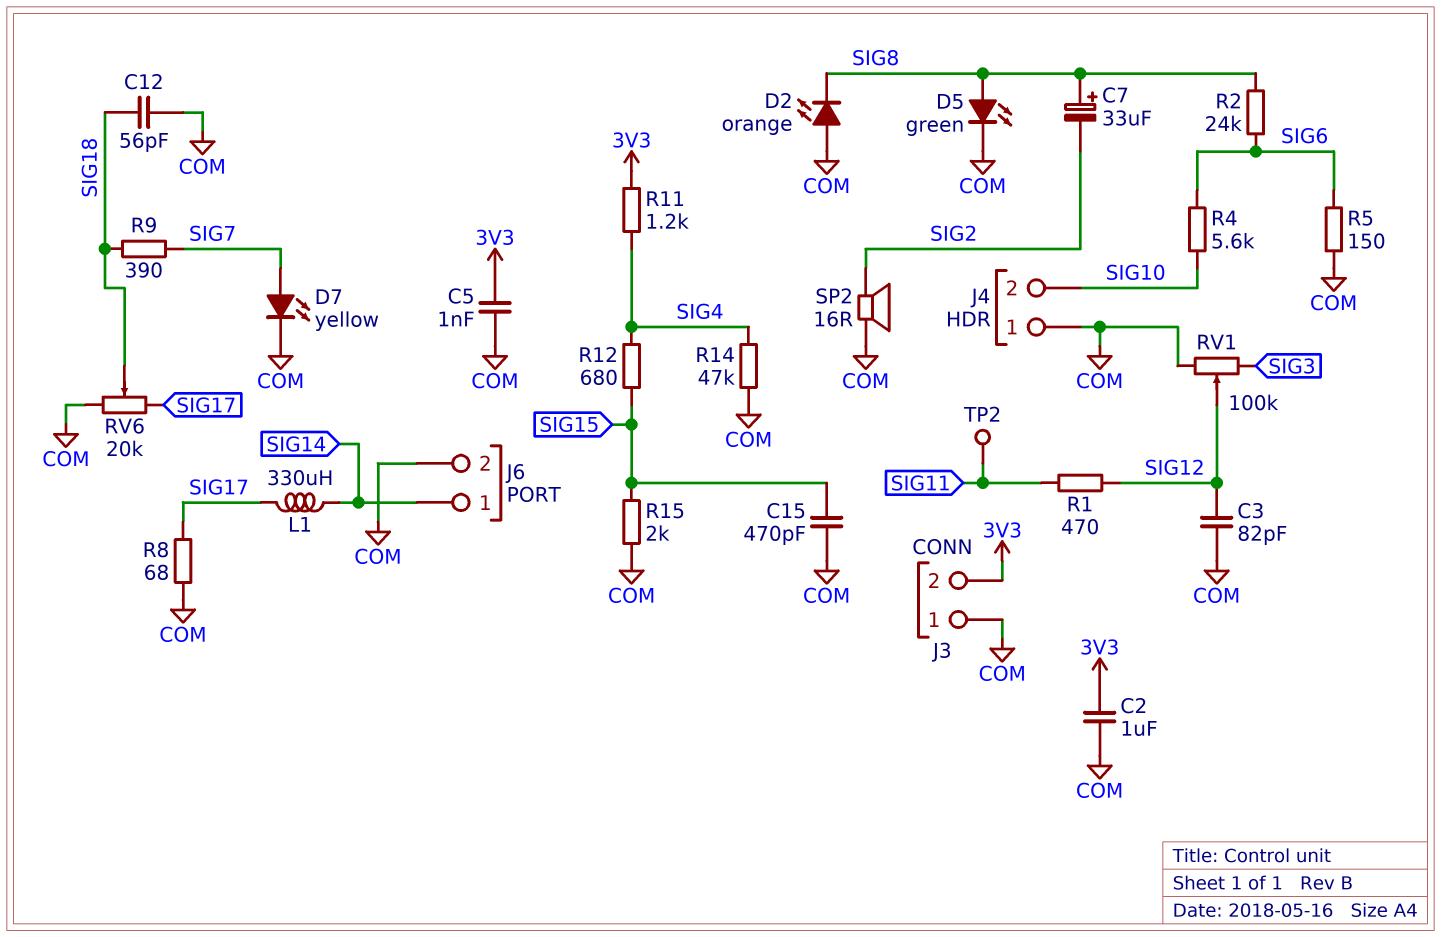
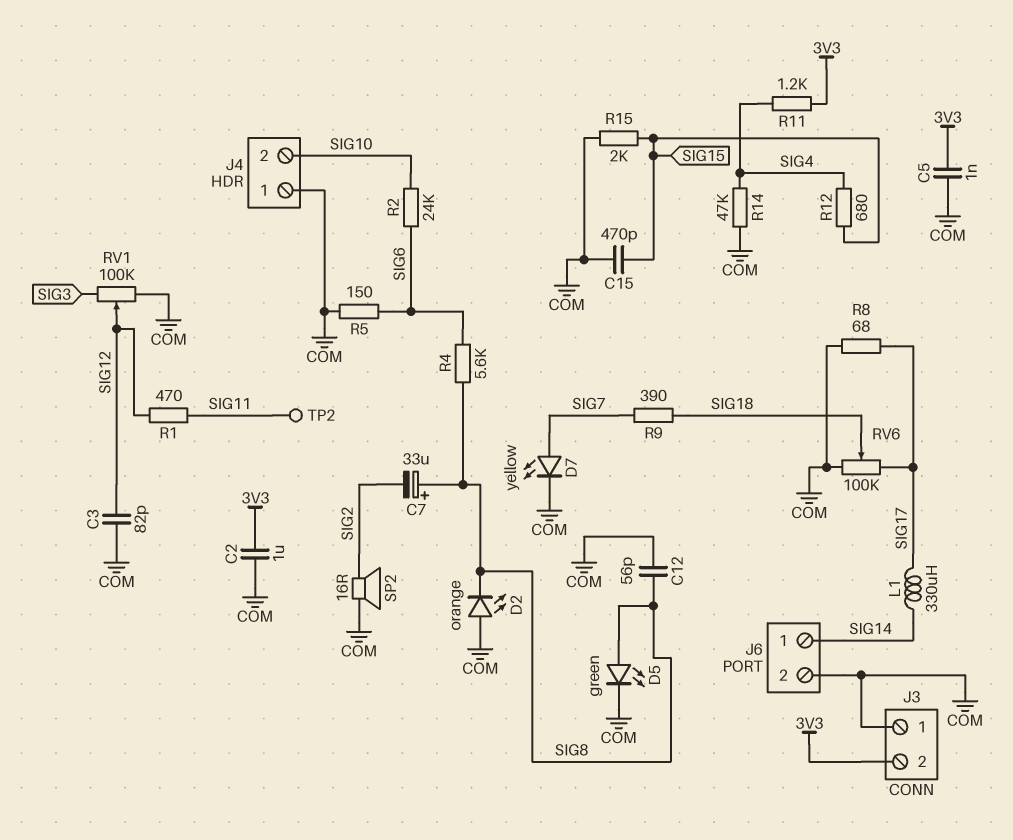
C12: 56pF (COM, SIG18) -> 56pF (COM, SIG8)
R2: 24k (SIG6, SIG8) -> 24k (SIG6, SIG10)
R4: 5.6k (SIG6, SIG10) -> 5.6k (SIG6, SIG8)
RV6: 20k (COM, SIG17, wiper SIG18) -> 100k (COM, SIG17, wiper SIG18)

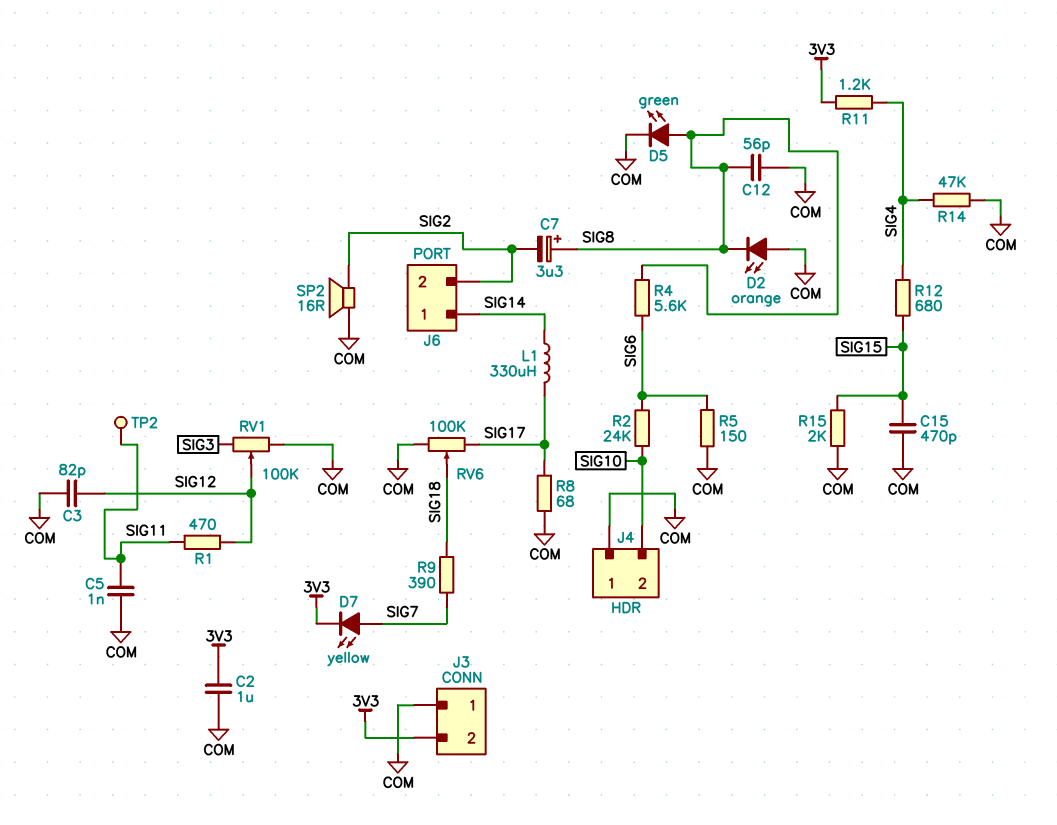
C5: 1nF (3V3, COM) -> 1nF (COM, SIG11)
C7: 33uF (plus SIG8, minus SIG2) -> 3.3uF (plus SIG8, minus SIG2)
D7: LED yellow (A SIG7, K COM) -> LED yellow (A SIG7, K 3V3)
J6 pin 2: COM -> SIG2

